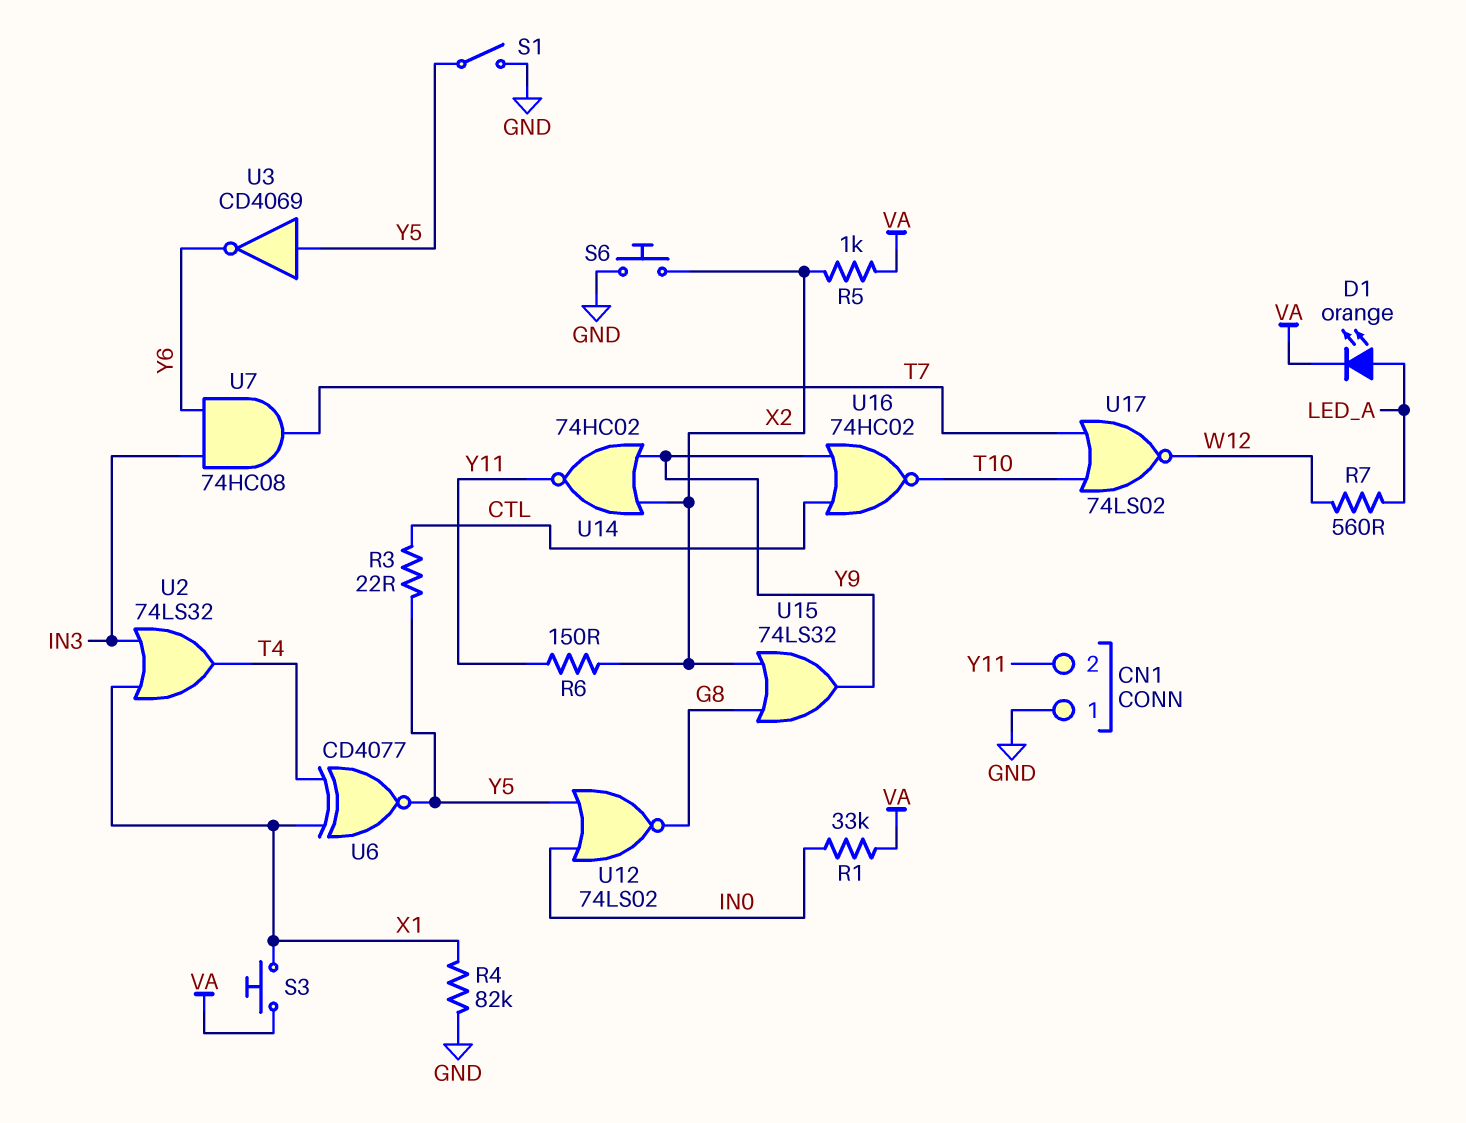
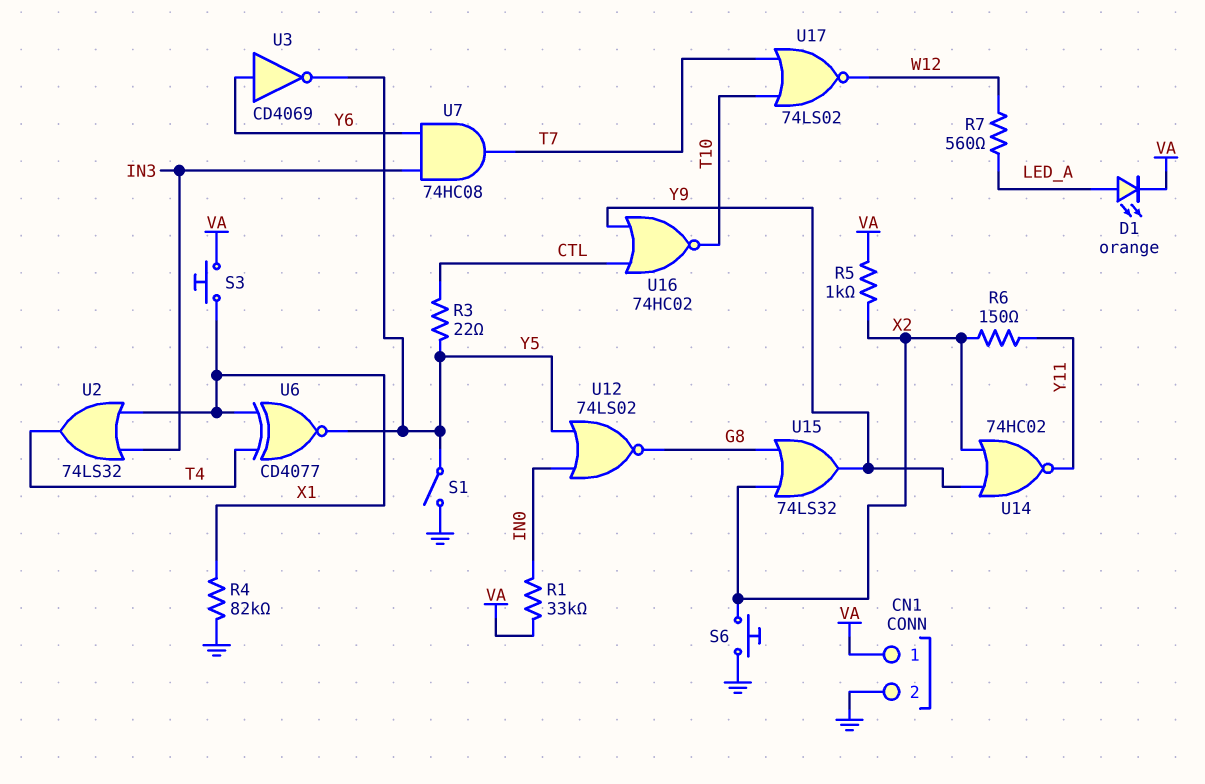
CN1 pin 1: GND -> VA
CN1 pin 2: Y11 -> GND
U3: NOT CD4069 (in Y5, out Y6) -> NOT CD4069 (in Y6, out Y5)

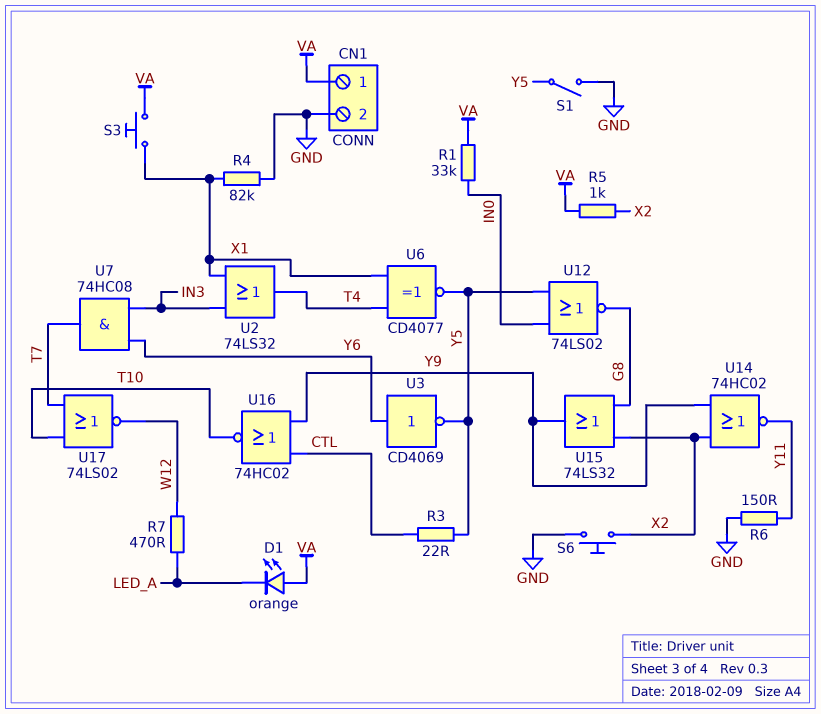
D1: LED orange (A LED_A, K VA) -> LED orange (A VA, K LED_A)
R6: 150 (X2, Y11) -> 150 (GND, Y11)
R7: 560 (LED_A, W12) -> 470 (LED_A, W12)

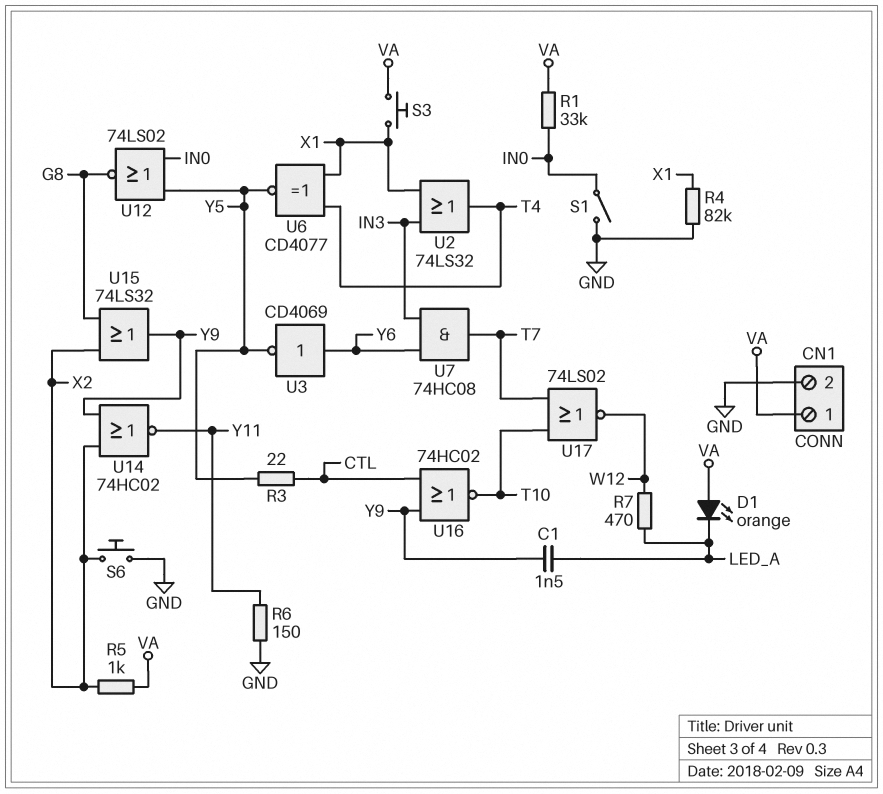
C1: none -> 1.5nF (LED_A, Y9)
S1: switch (GND, Y5) -> switch (GND, IN0)

